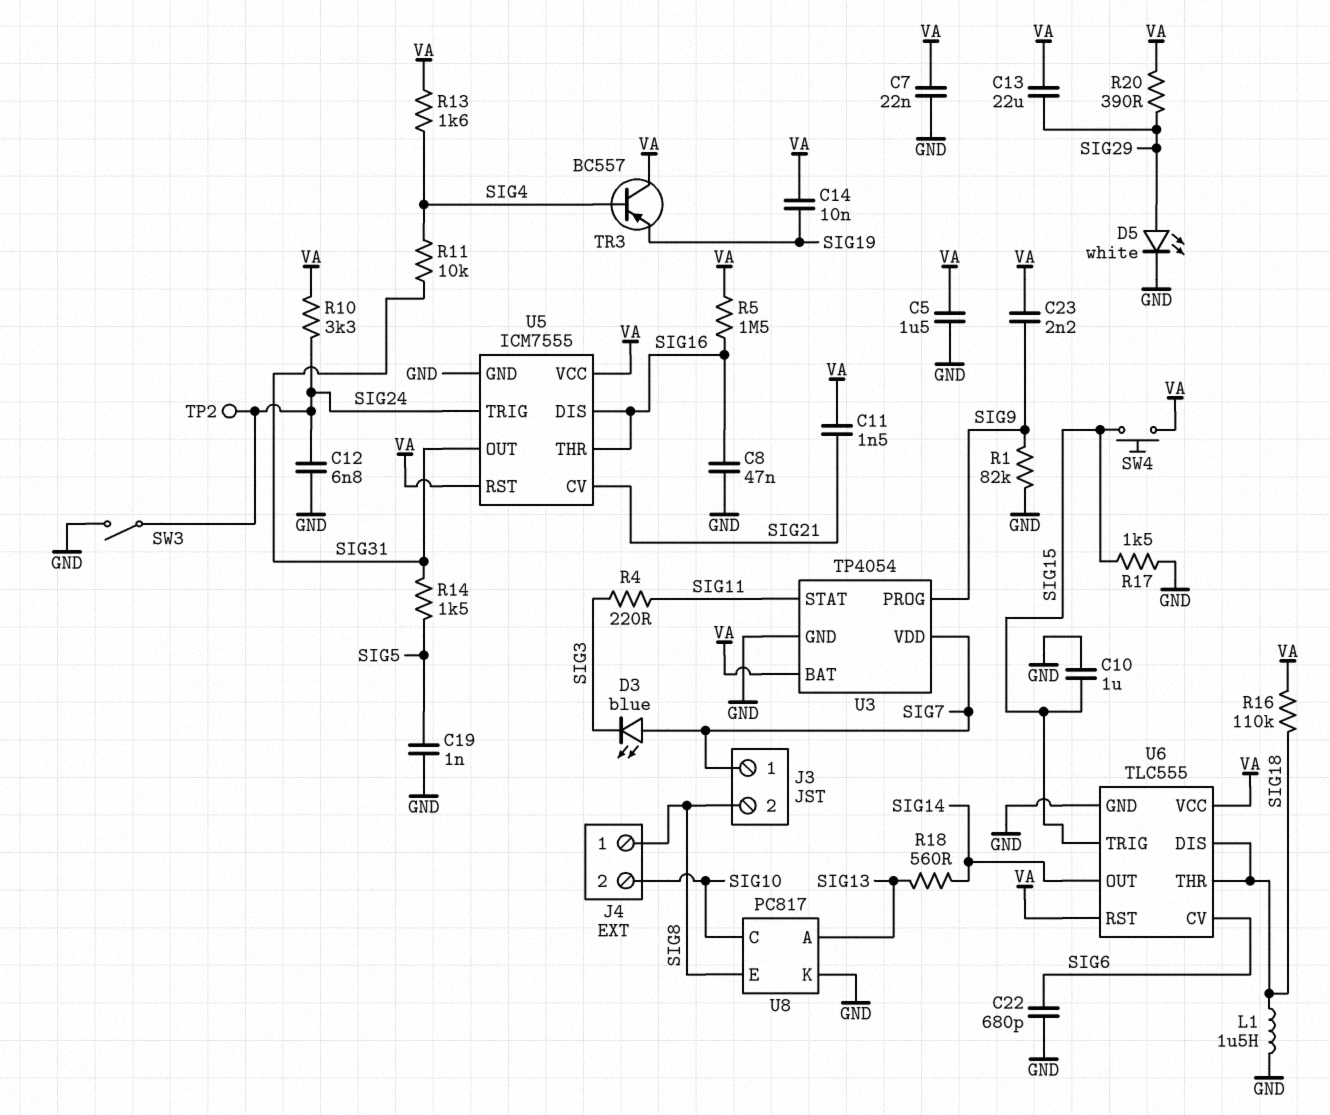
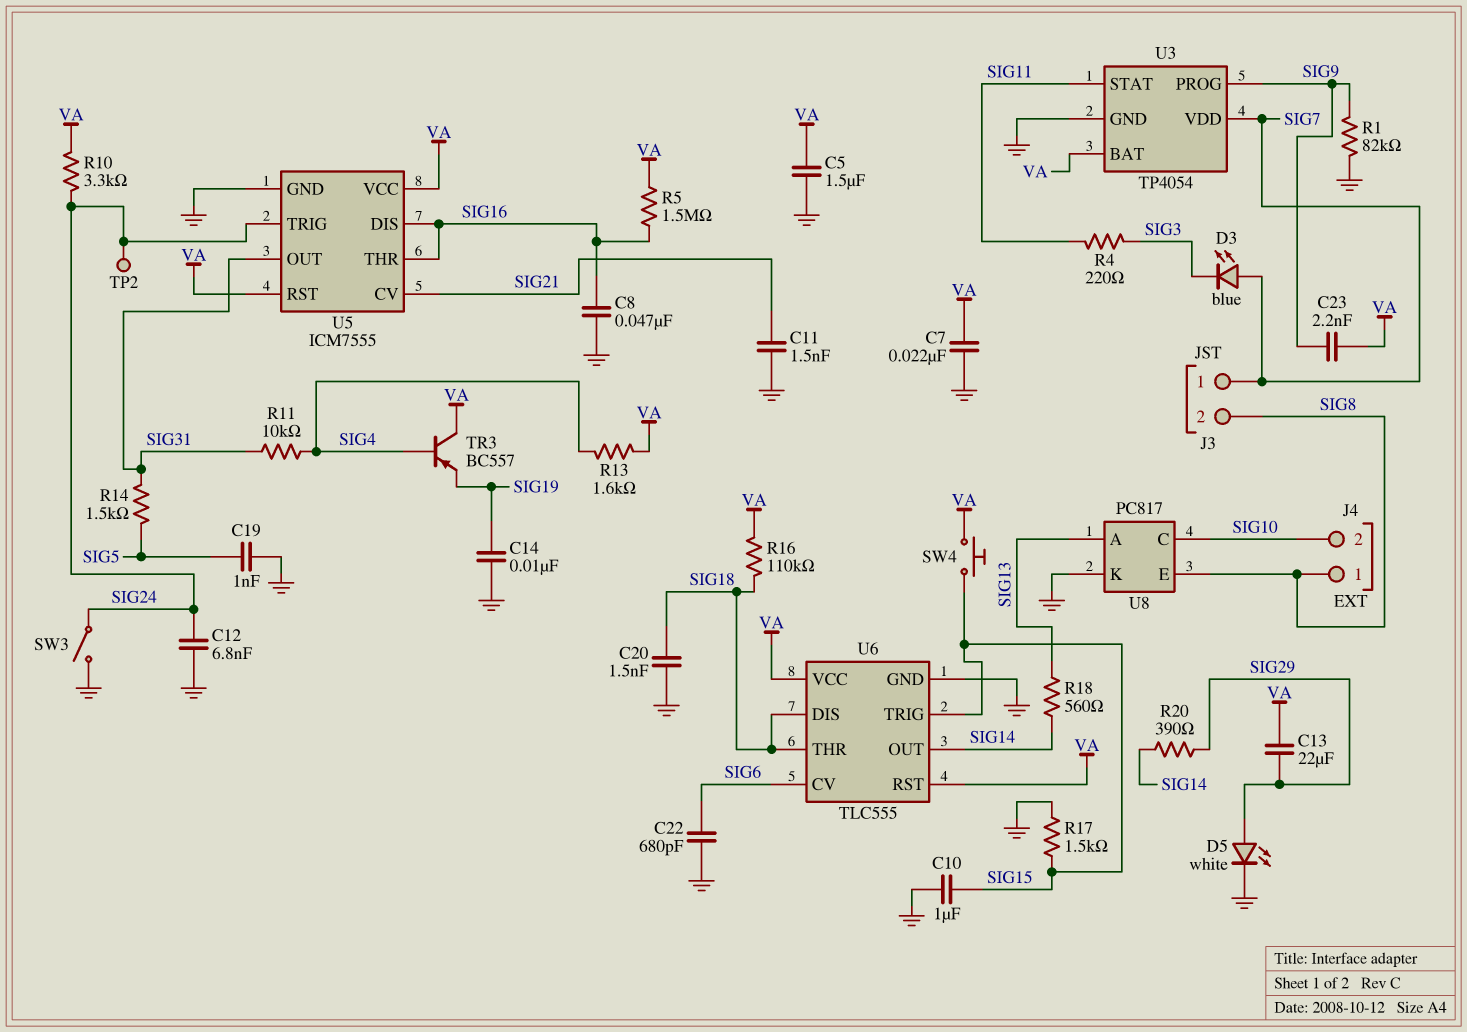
C11: 1.5nF (SIG21, VA) -> 1.5nF (GND, SIG21)
C14: 10nF (SIG19, VA) -> 10nF (GND, SIG19)
C20: none -> 1.5nF (GND, SIG18)
L1: 1.5uH (GND, SIG18) -> none
R20: 390 (SIG29, VA) -> 390 (SIG14, SIG29)

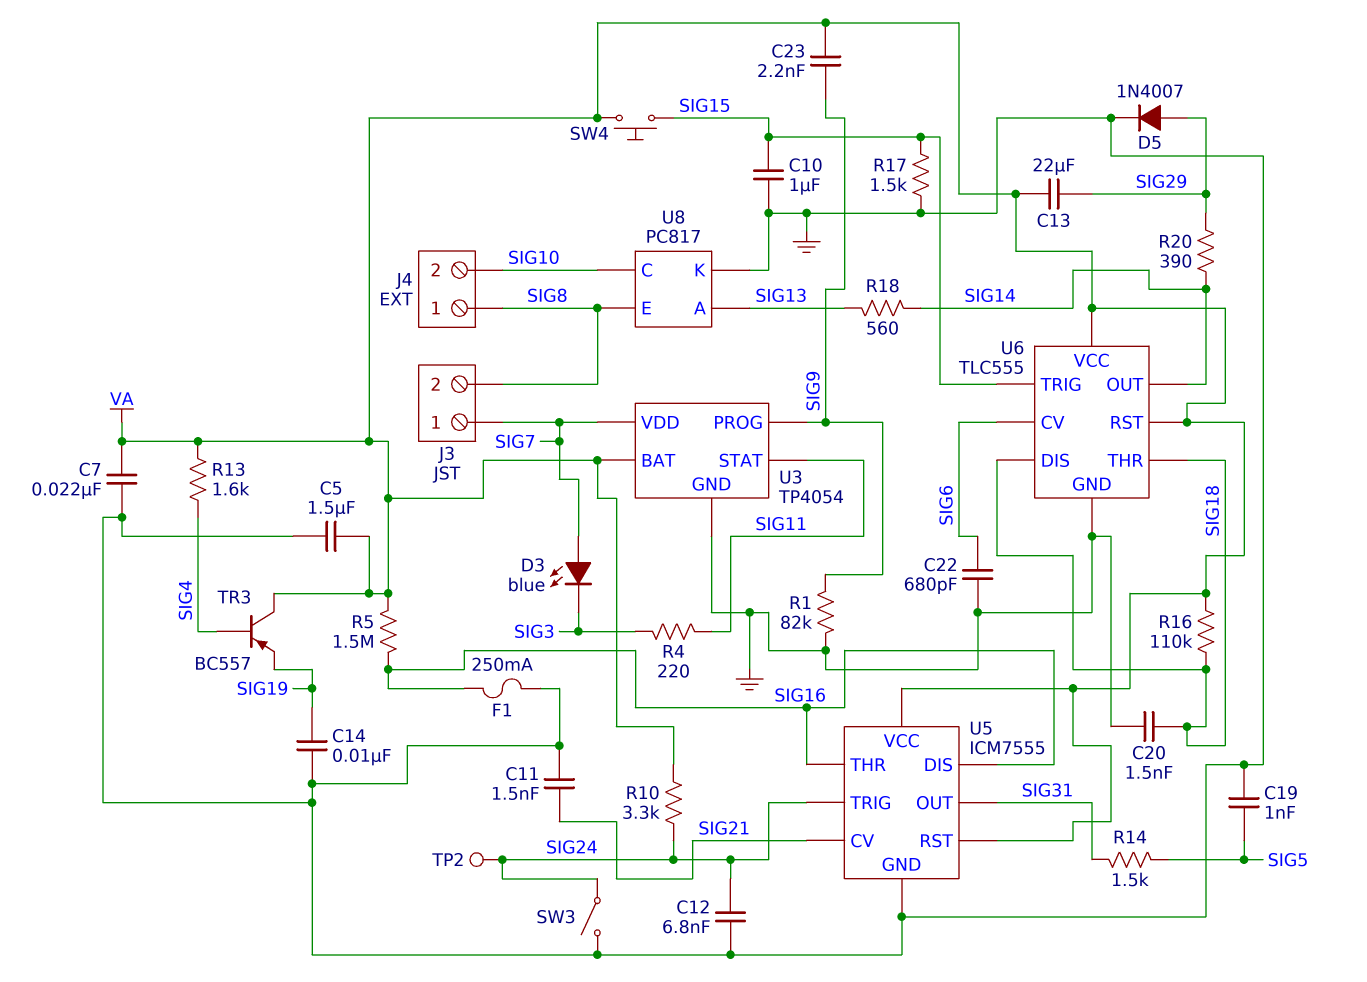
C8: 47nF (GND, SIG16) -> none
D5: LED white (A SIG29, K GND) -> diode 1N4007 (A SIG29, K GND)
F1: none -> 250mA (GND, SIG16)
R11: 10k (SIG4, SIG31) -> none

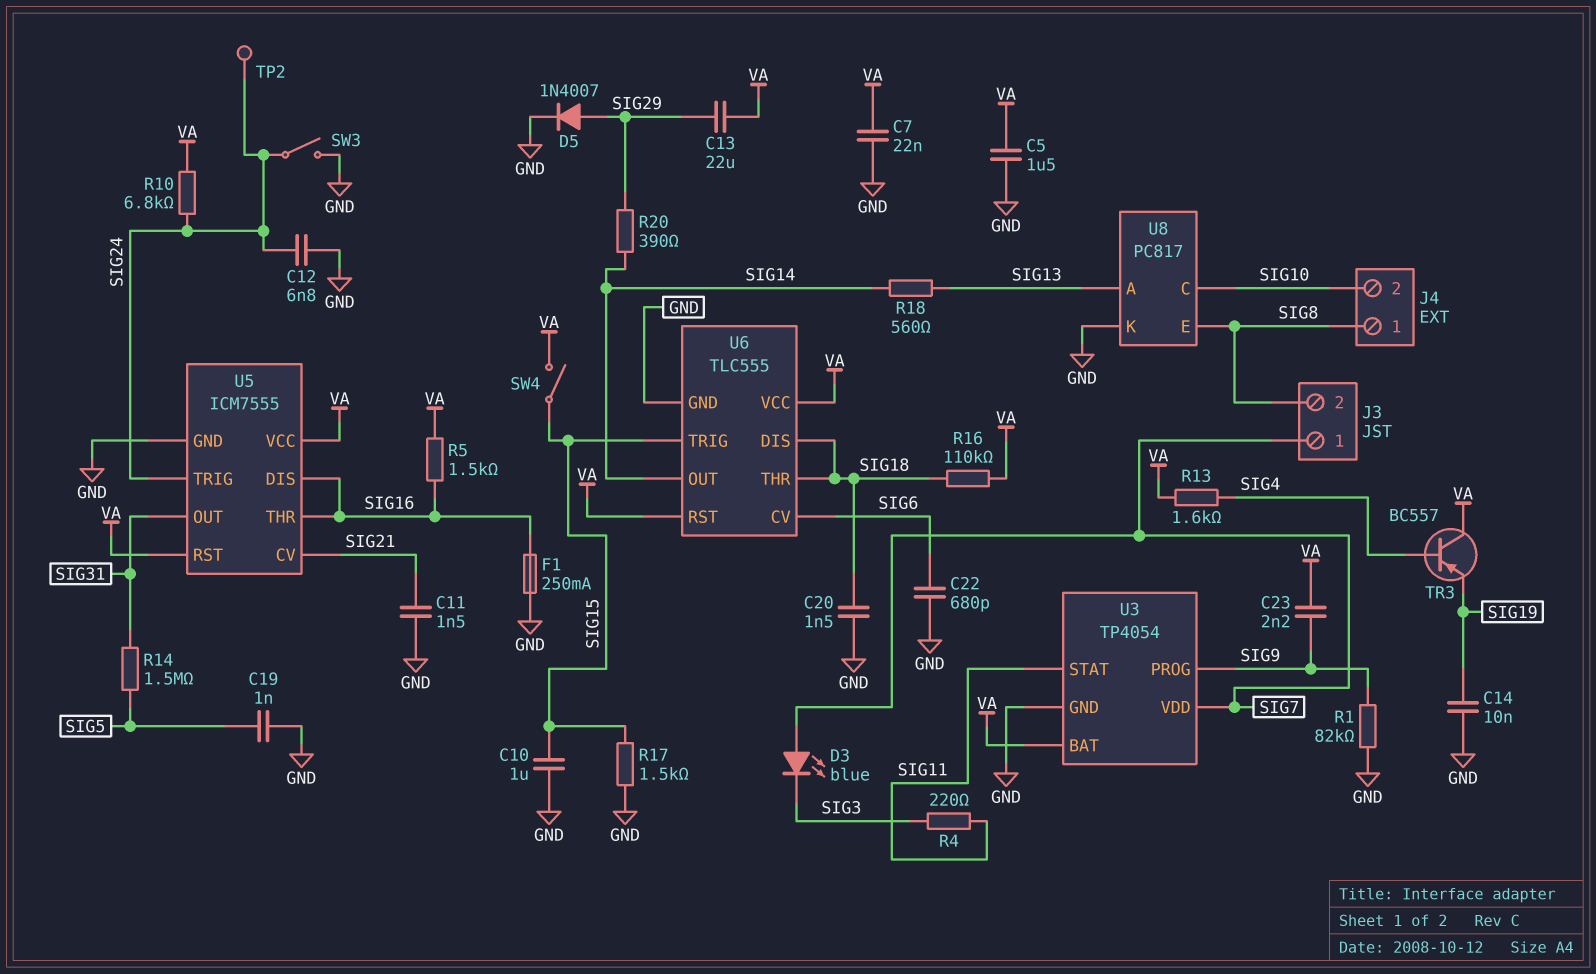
R5: 1.5M (SIG16, VA) -> 1.5k (SIG16, VA)
R10: 3.3k (SIG24, VA) -> 6.8k (SIG24, VA)
R14: 1.5k (SIG5, SIG31) -> 1.5M (SIG5, SIG31)
SW4: button (SIG15, VA) -> switch (SIG15, VA)

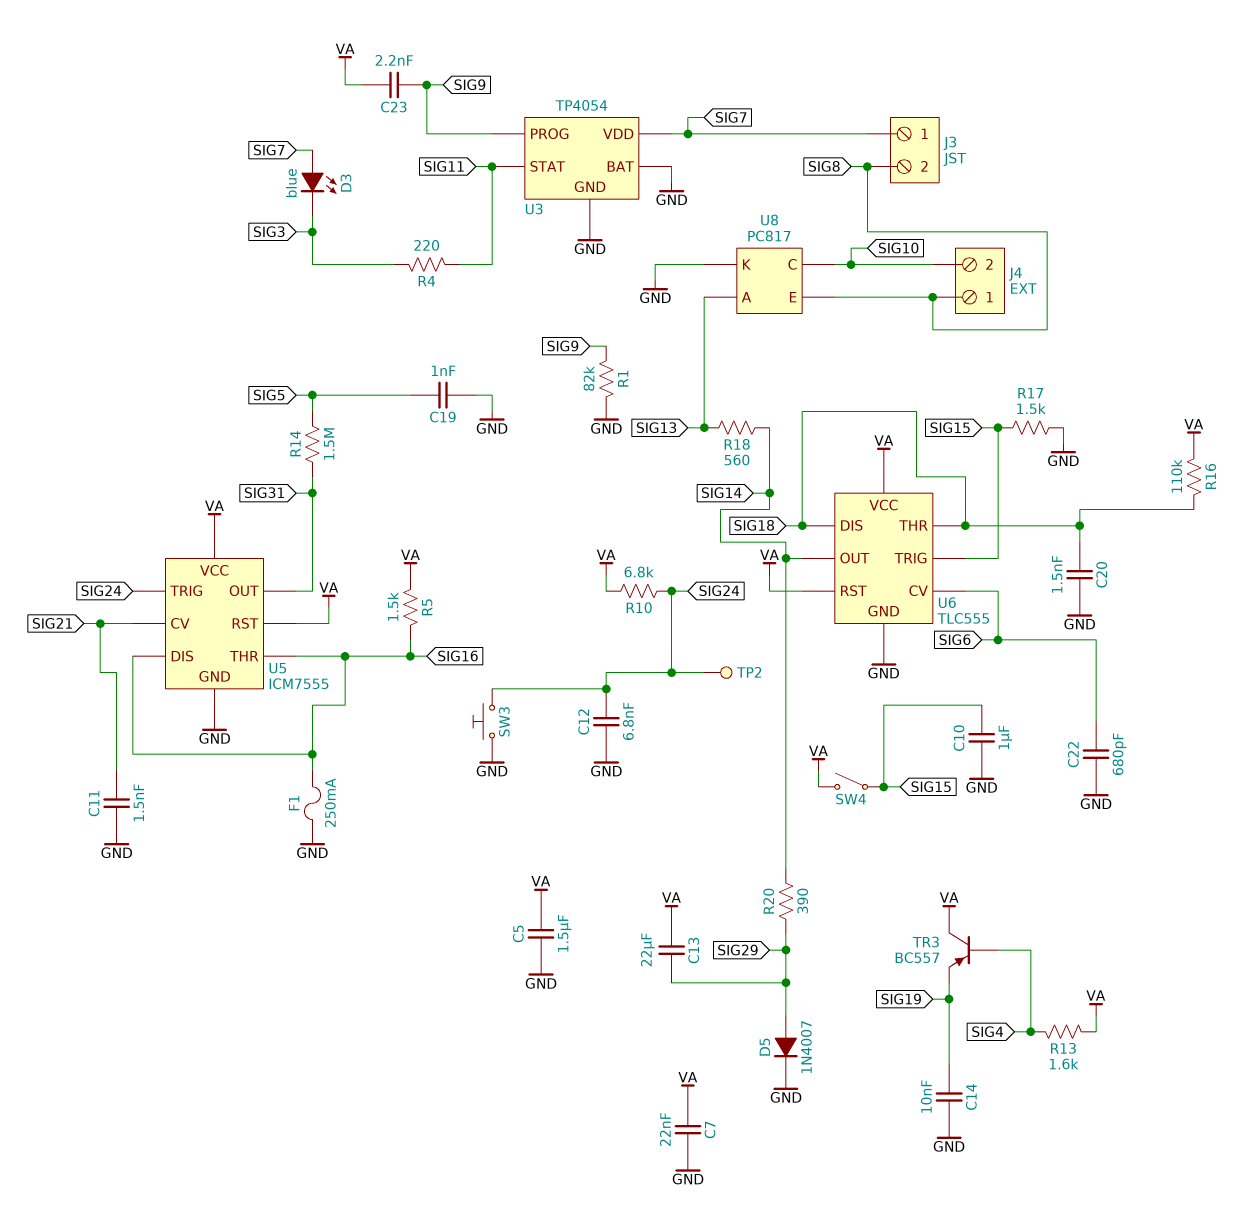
SW3: switch (GND, SIG24) -> button (GND, SIG24)
U3 pin BAT: VA -> GND

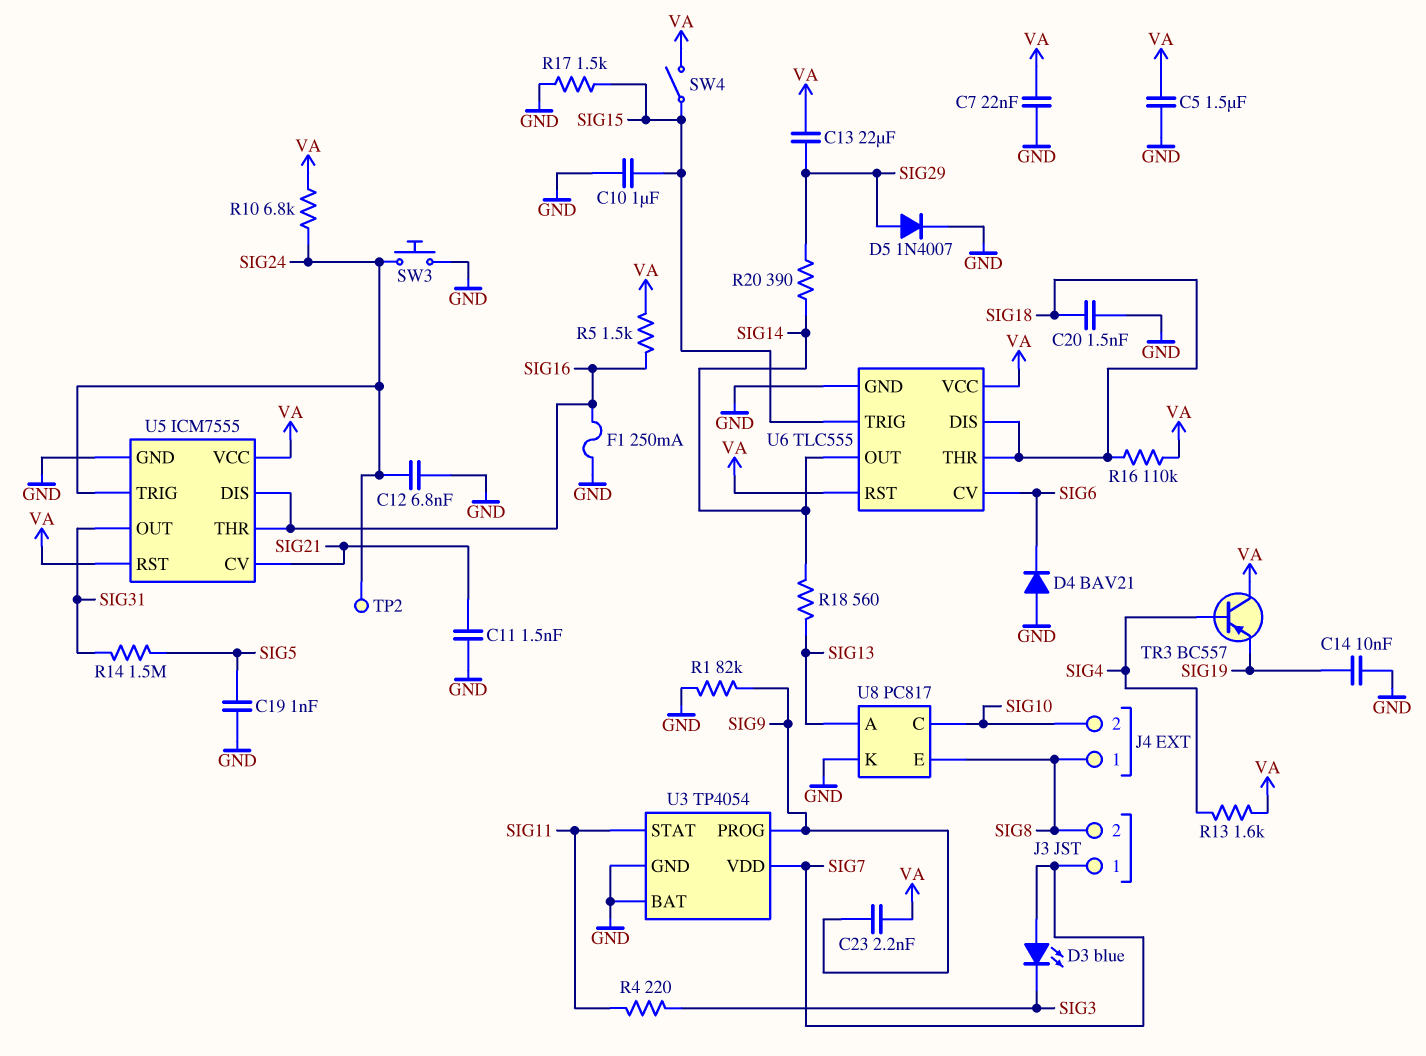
C22: 680pF (GND, SIG6) -> none
D4: none -> diode BAV21 (A GND, K SIG6)

